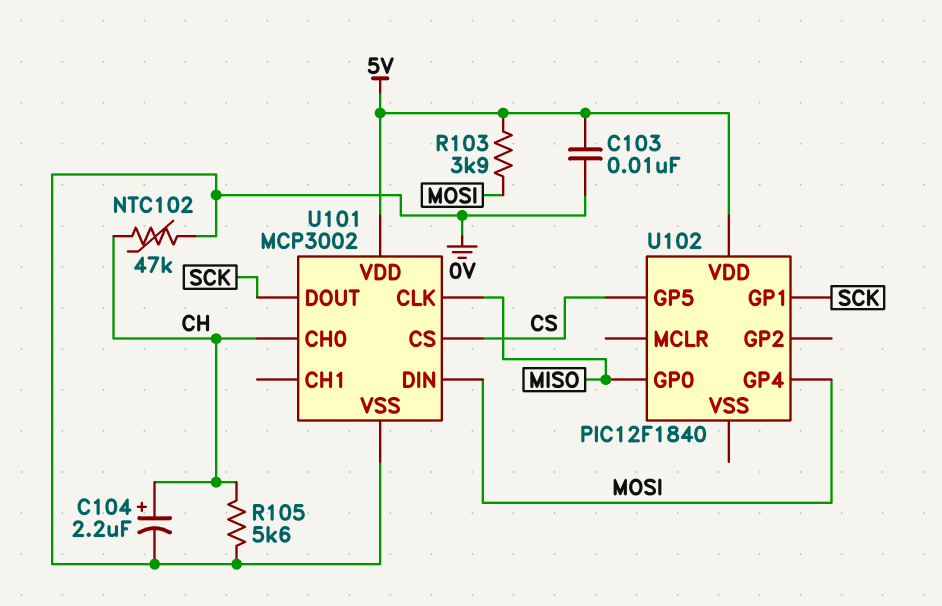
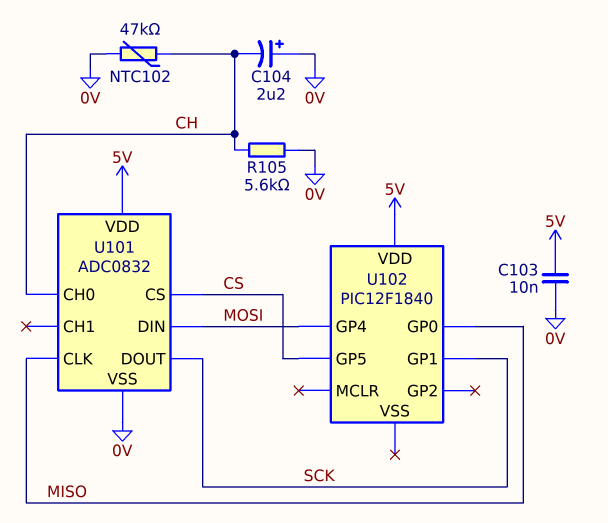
C104: 2.2uF (plus CH, minus 0V) -> 2.2uF (plus 0V, minus CH)
R103: 3.9k (5V, MOSI) -> none
U101: MCP3002 -> ADC0832

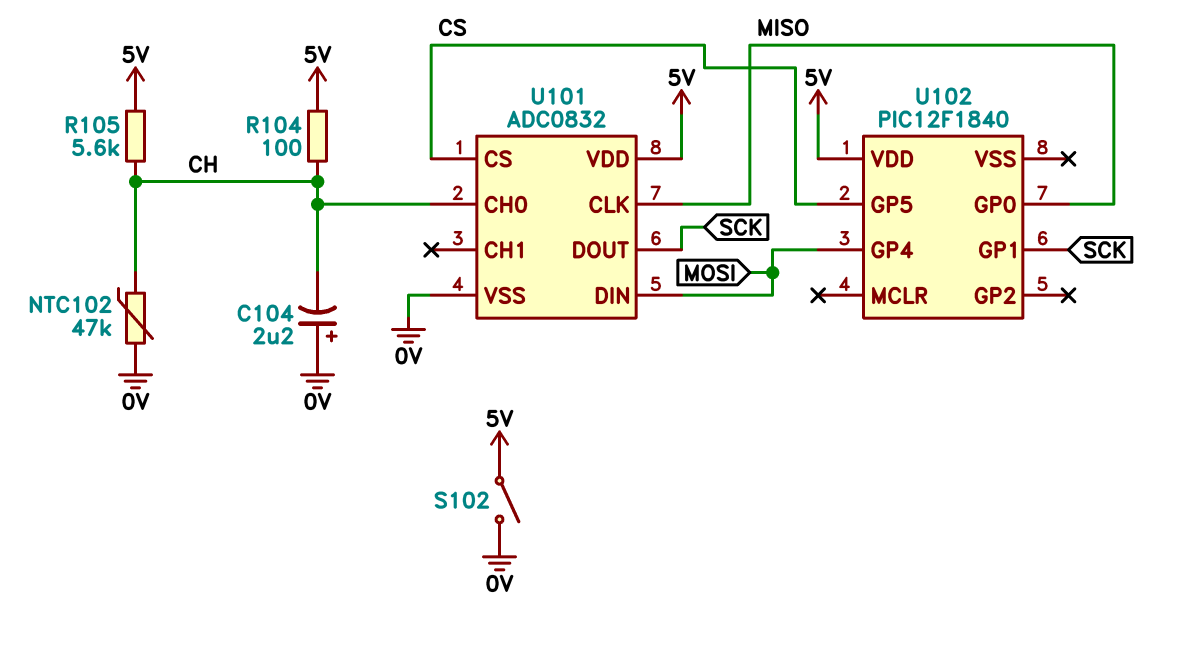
C103: 10nF (0V, 5V) -> none
R104: none -> 100 (5V, CH)
R105: 5.6k (0V, CH) -> 5.6k (5V, CH)
S102: none -> switch (0V, 5V)

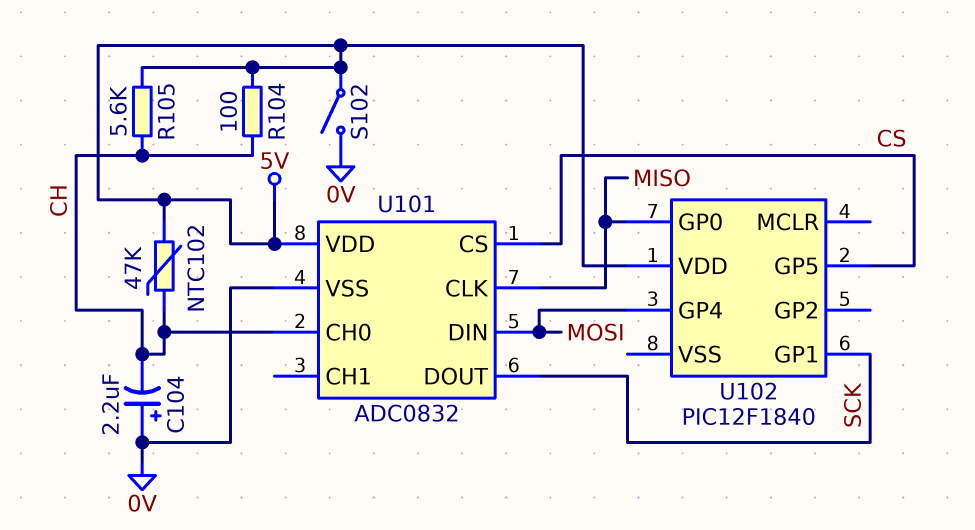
NTC102: 47k (0V, CH) -> 47k (5V, CH)

